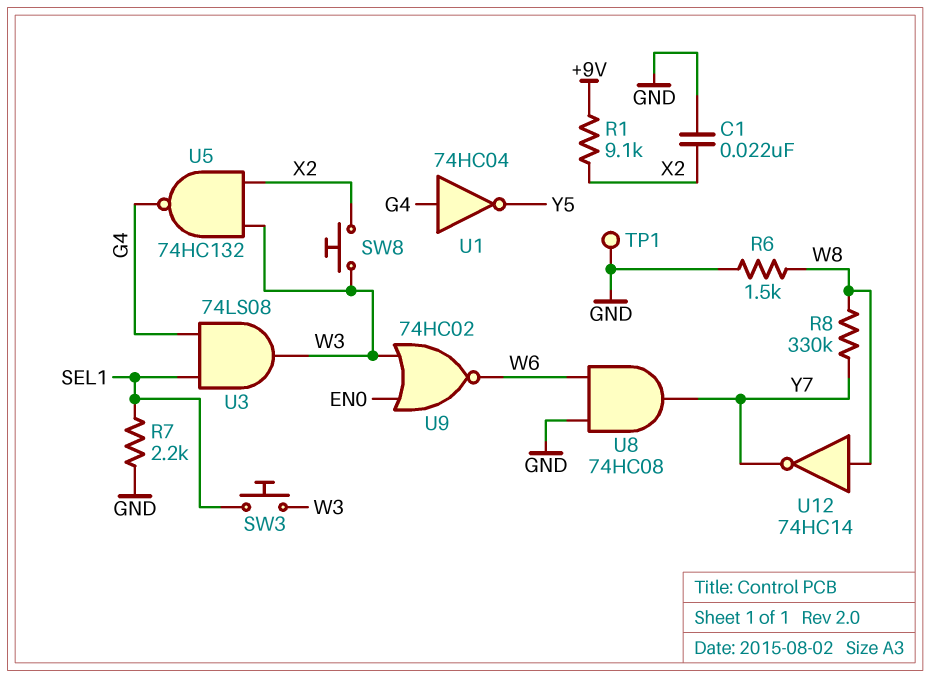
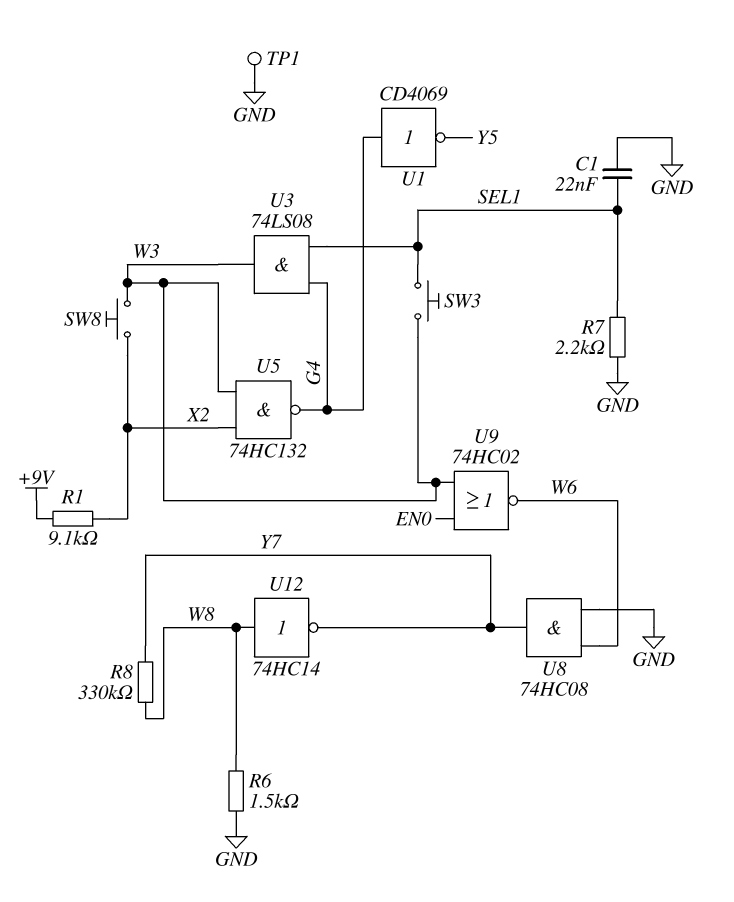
C1: 22nF (GND, X2) -> 22nF (GND, SEL1)
U1: NOT 74HC04 (in G4, out Y5) -> NOT CD4069 (in G4, out Y5)

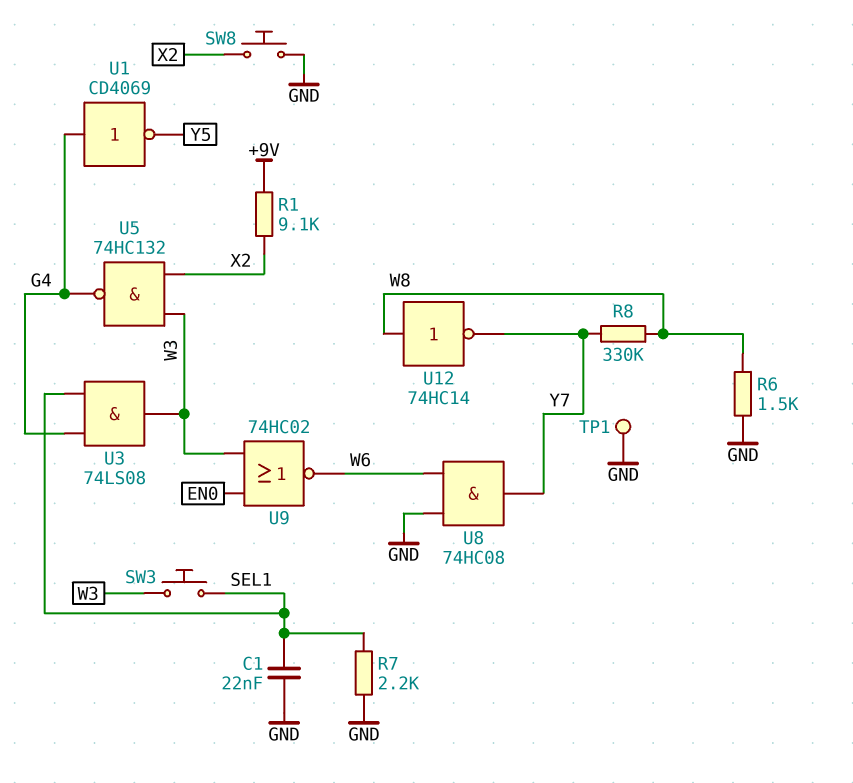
SW8: button (W3, X2) -> button (GND, X2)

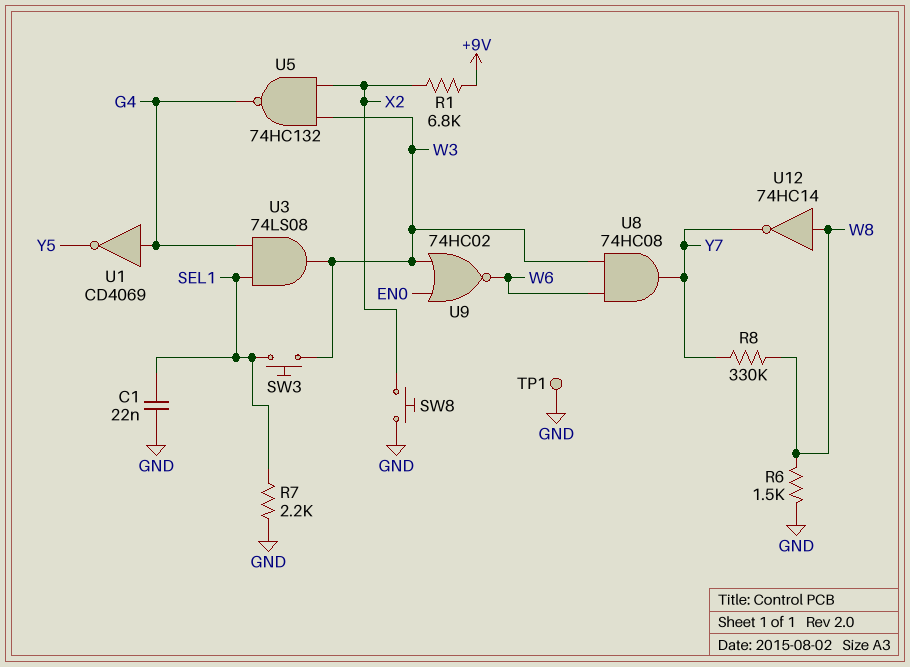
R1: 9.1k (+9V, X2) -> 6.8k (+9V, X2)
U8: AND 74HC08 (in GND, in W6, out Y7) -> AND 74HC08 (in W3, in W6, out Y7)

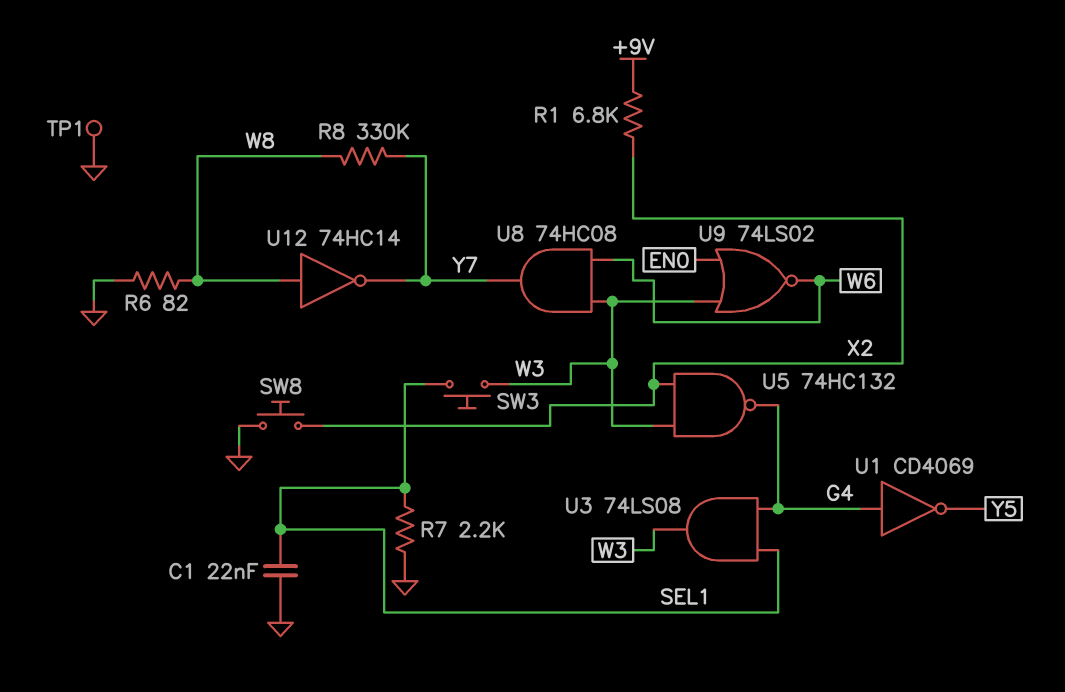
R6: 1.5k (GND, W8) -> 82 (GND, W8)
U9: NOR 74HC02 (in EN0, in W3, out W6) -> NOR 74LS02 (in EN0, in W3, out W6)

